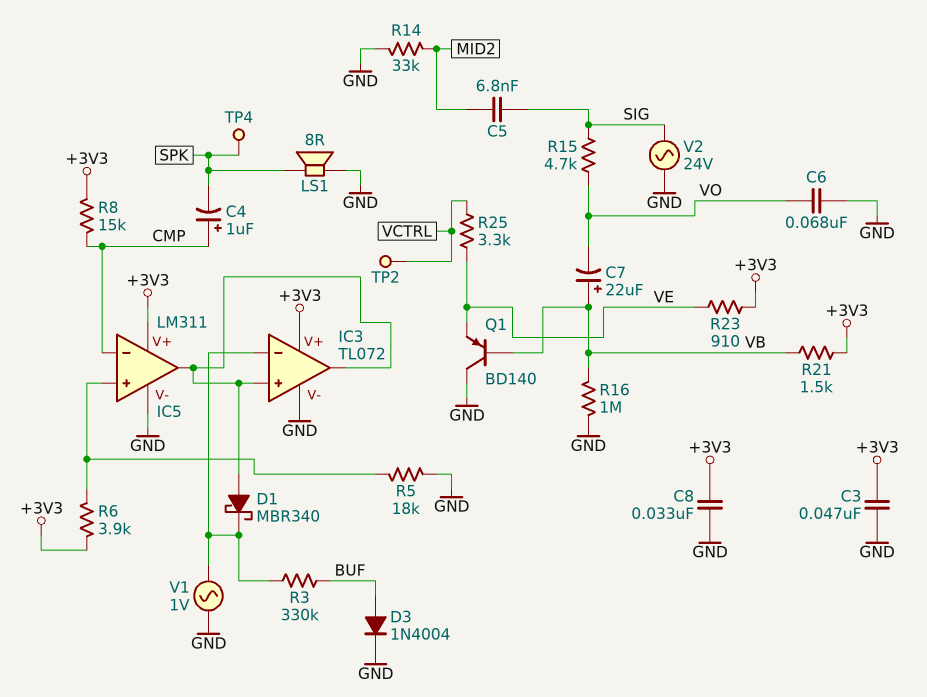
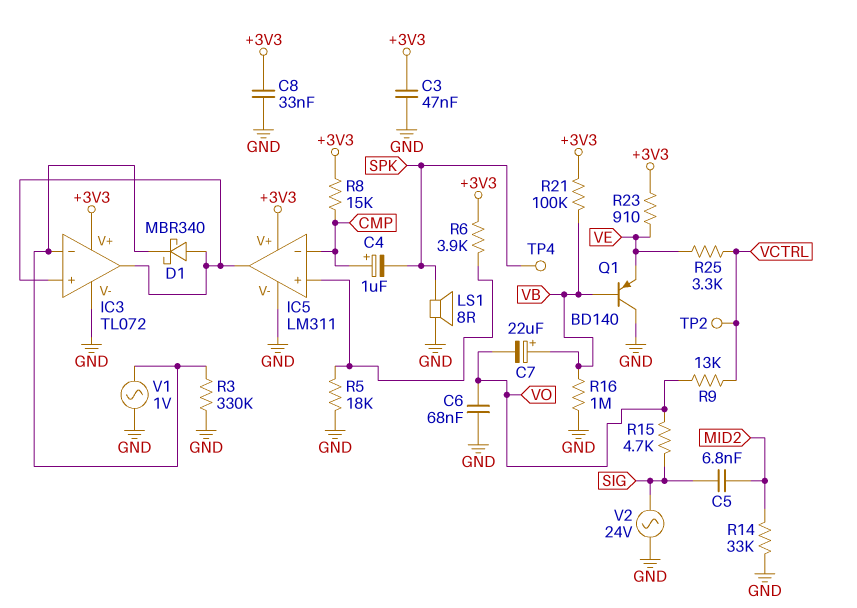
D3: diode 1N4004 (A BUF, K GND) -> none
R3: 330k (BUF, IC3/in-) -> 330k (GND, IC3/in-)
R9: none -> 13k (VCTRL, VO)
R21: 1.5k (+3V3, VB) -> 100k (+3V3, VB)

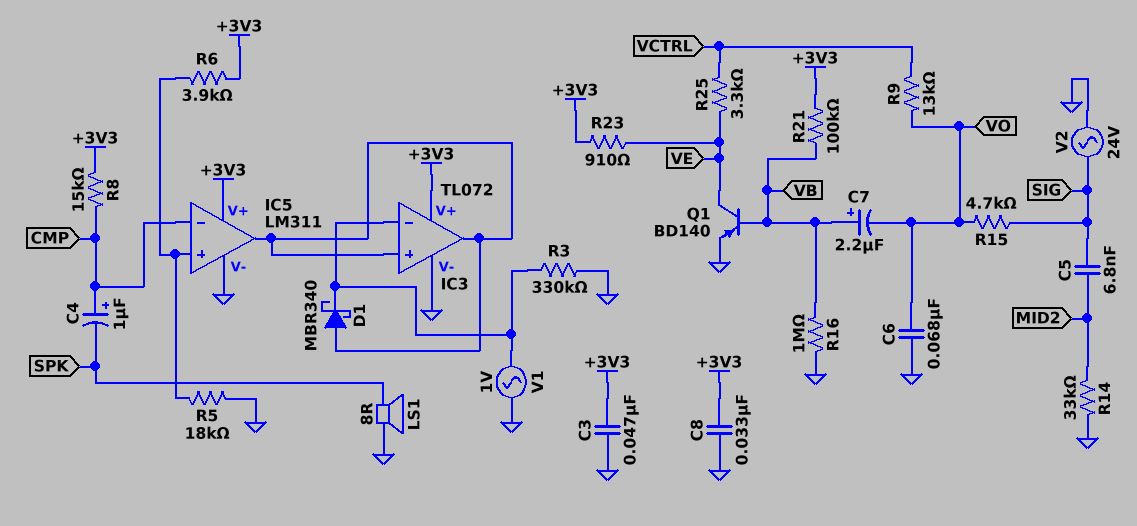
C7: 22uF (plus VB, minus VO) -> 2.2uF (plus VB, minus VO)
Q1: PNP BD140 (B VB, C GND, E VE) -> PNP BD140 (B VB, C VE, E GND)
TP2: test point (VCTRL) -> none
TP4: test point (SPK) -> none

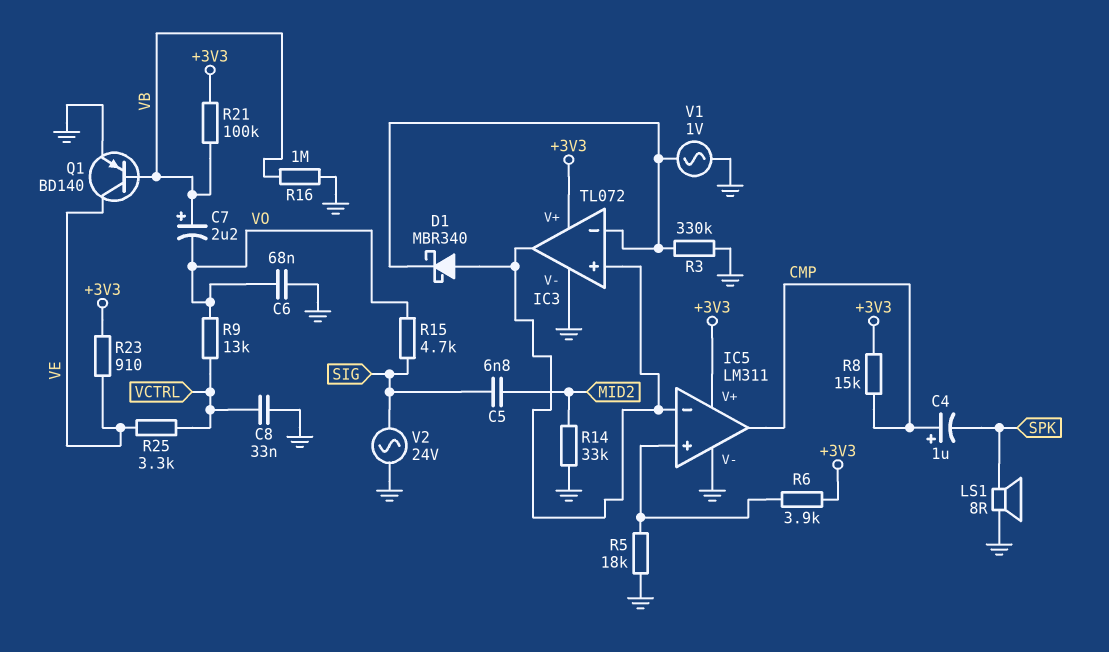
C3: 47nF (+3V3, GND) -> none
C8: 33nF (+3V3, GND) -> 33nF (GND, VCTRL)
IC5 pin in-: CMP -> IC3/in+
IC5 pin out: IC3/in+ -> CMP

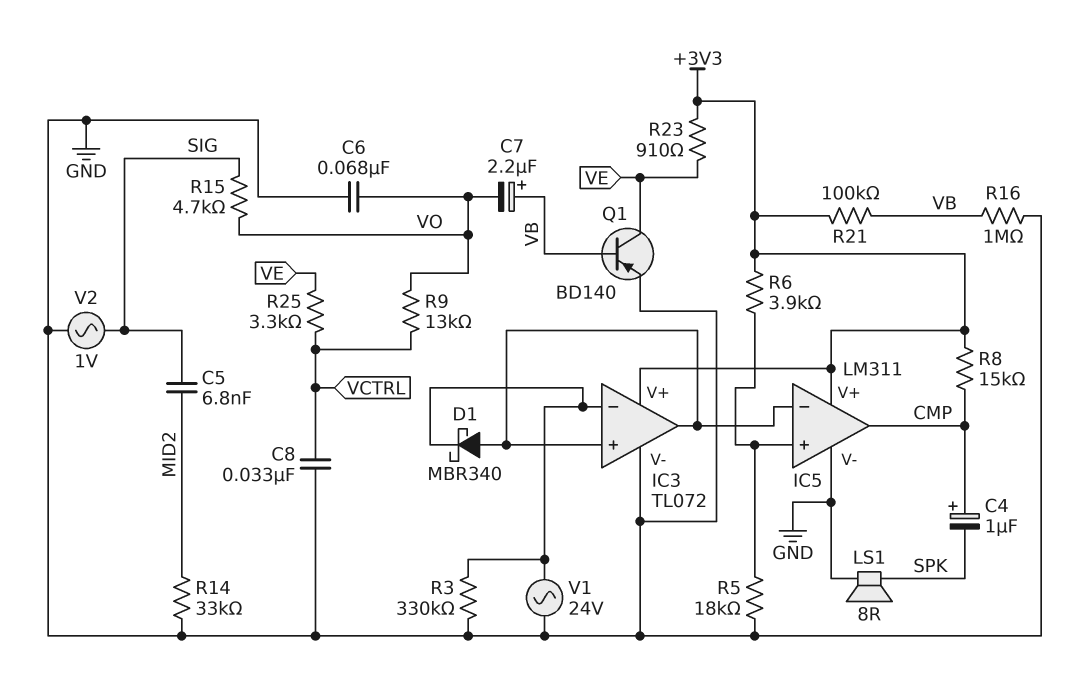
V1: AC 1V (GND, IC3/in-) -> AC 24V (GND, IC3/in-)
V2: AC 24V (GND, SIG) -> AC 1V (GND, SIG)

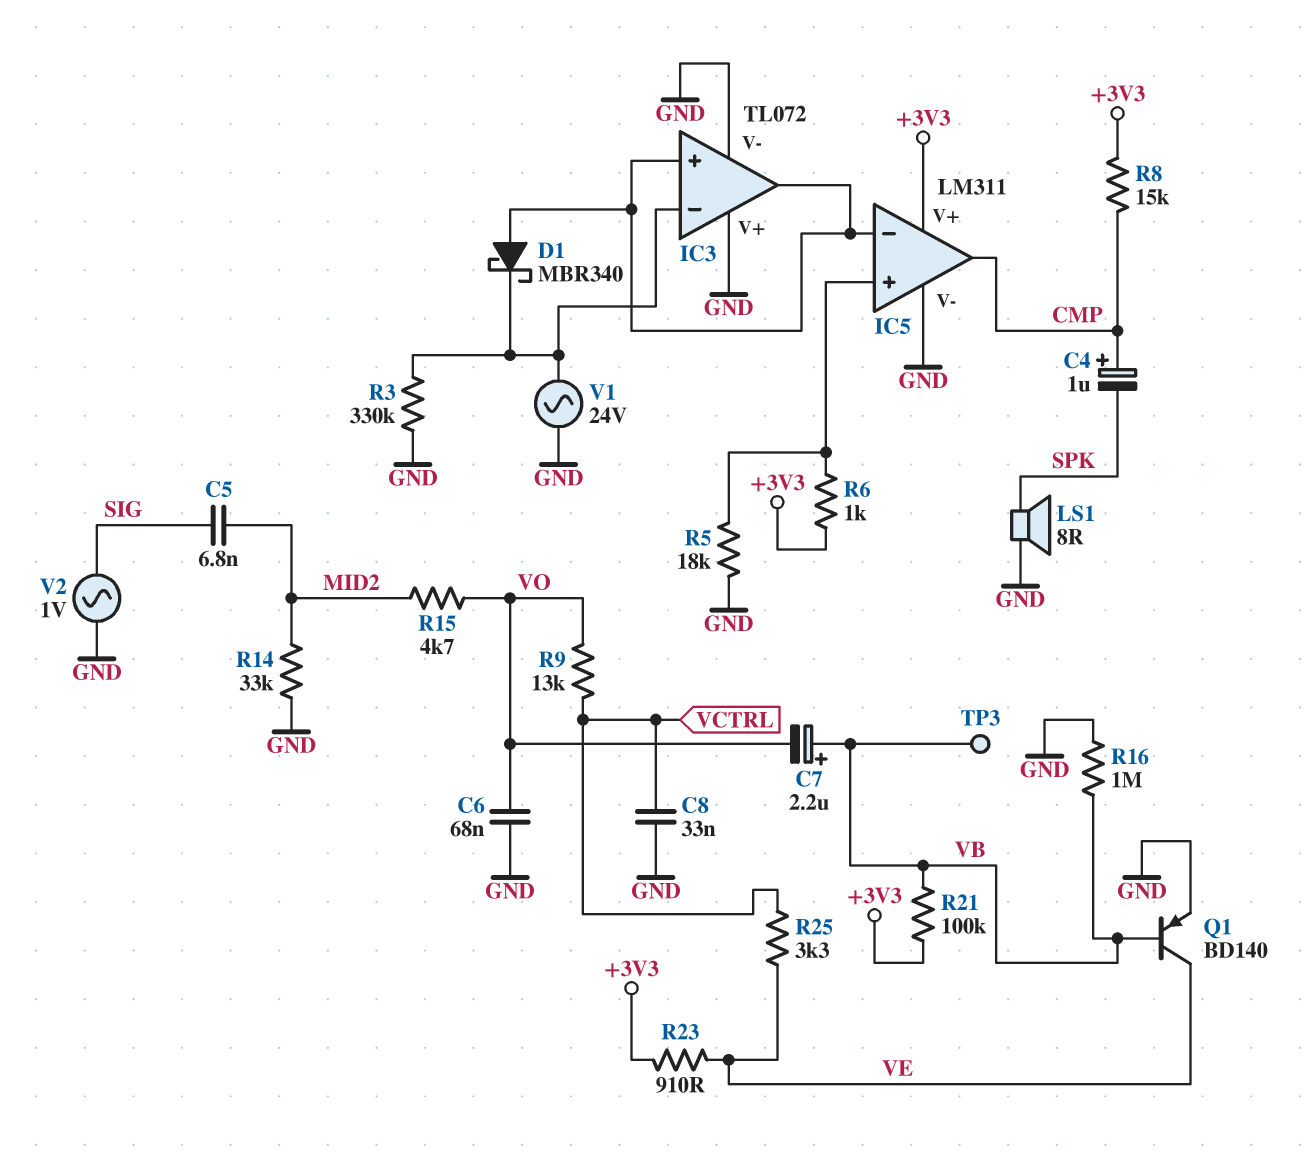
IC3 pin V+: +3V3 -> GND
R6: 3.9k (+3V3, IC5/in+) -> 1k (+3V3, IC5/in+)
R15: 4.7k (SIG, VO) -> 4.7k (MID2, VO)
TP3: none -> test point (VB)

